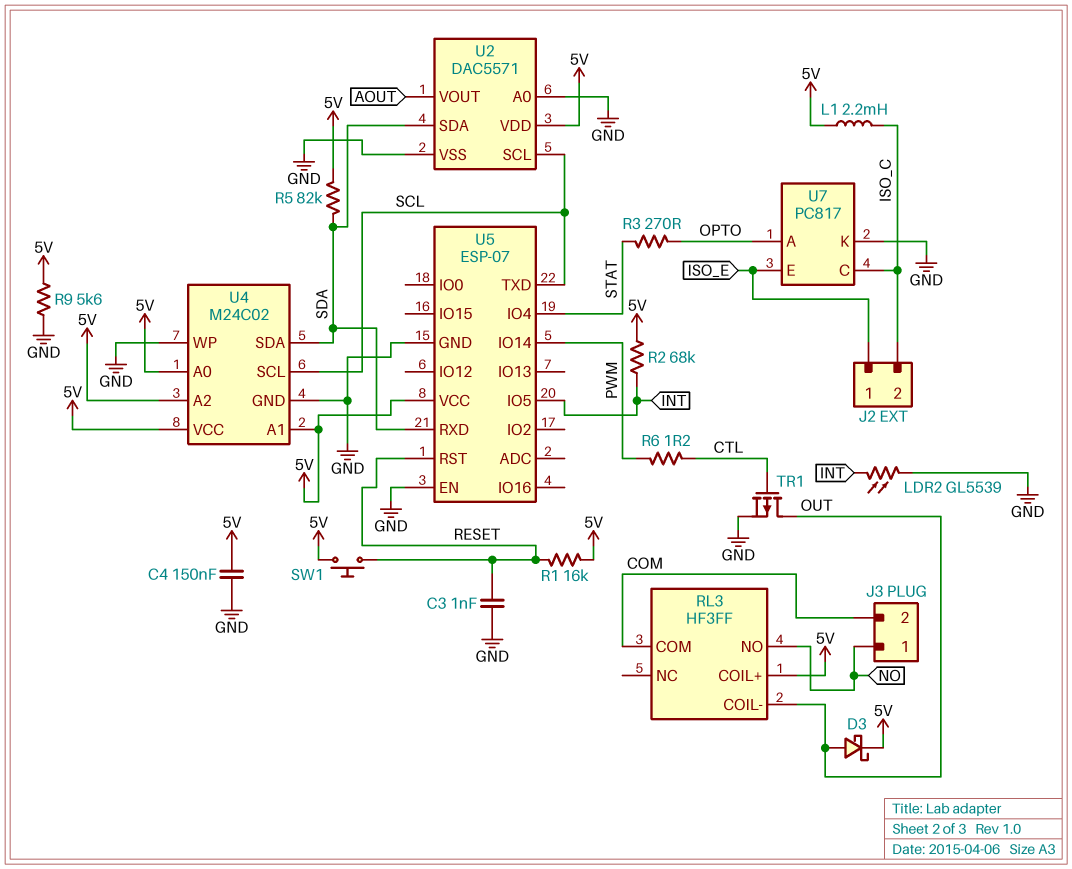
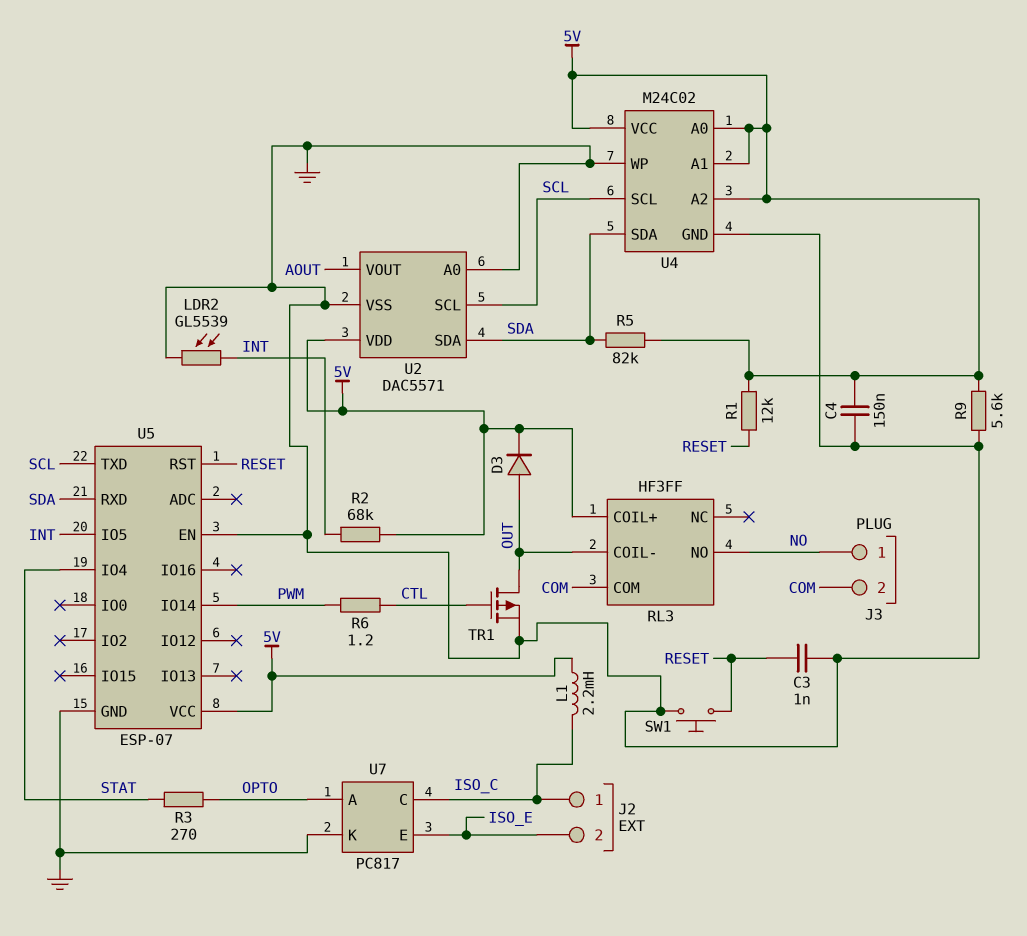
D3: schottky (A OUT, K 5V) -> diode (A OUT, K 5V)
J2 pin 1: ISO_E -> ISO_C
J2 pin 2: ISO_C -> ISO_E
R1: 16k (5V, RESET) -> 12k (5V, RESET)
SW1: button (5V, RESET) -> button (GND, RESET)

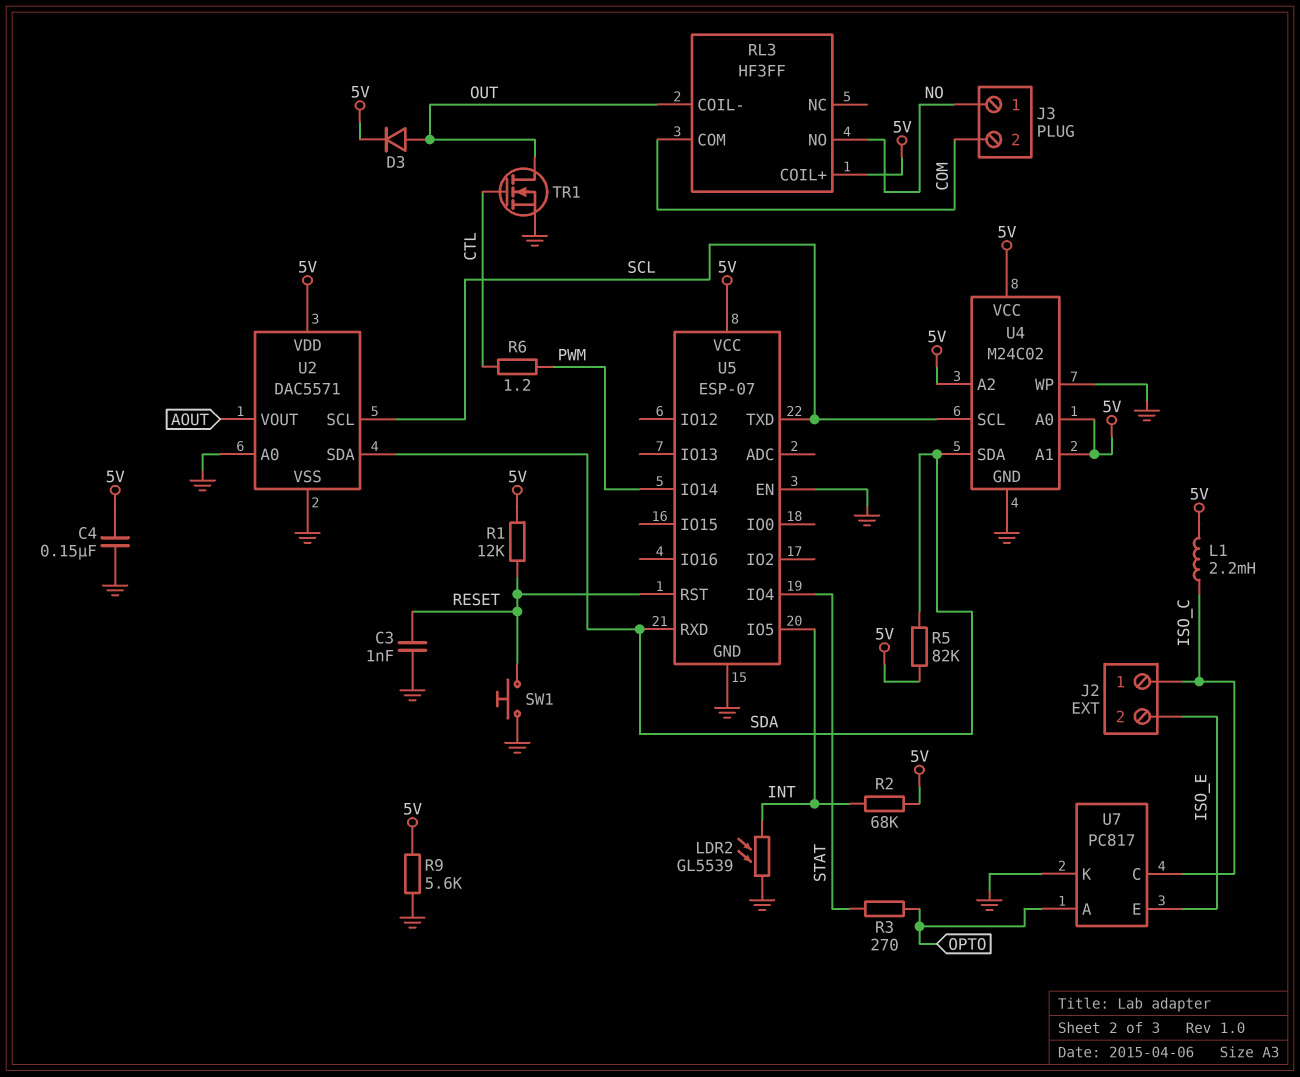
TR1: PMOS (G CTL, D OUT, S GND) -> NMOS (G CTL, D OUT, S GND)

